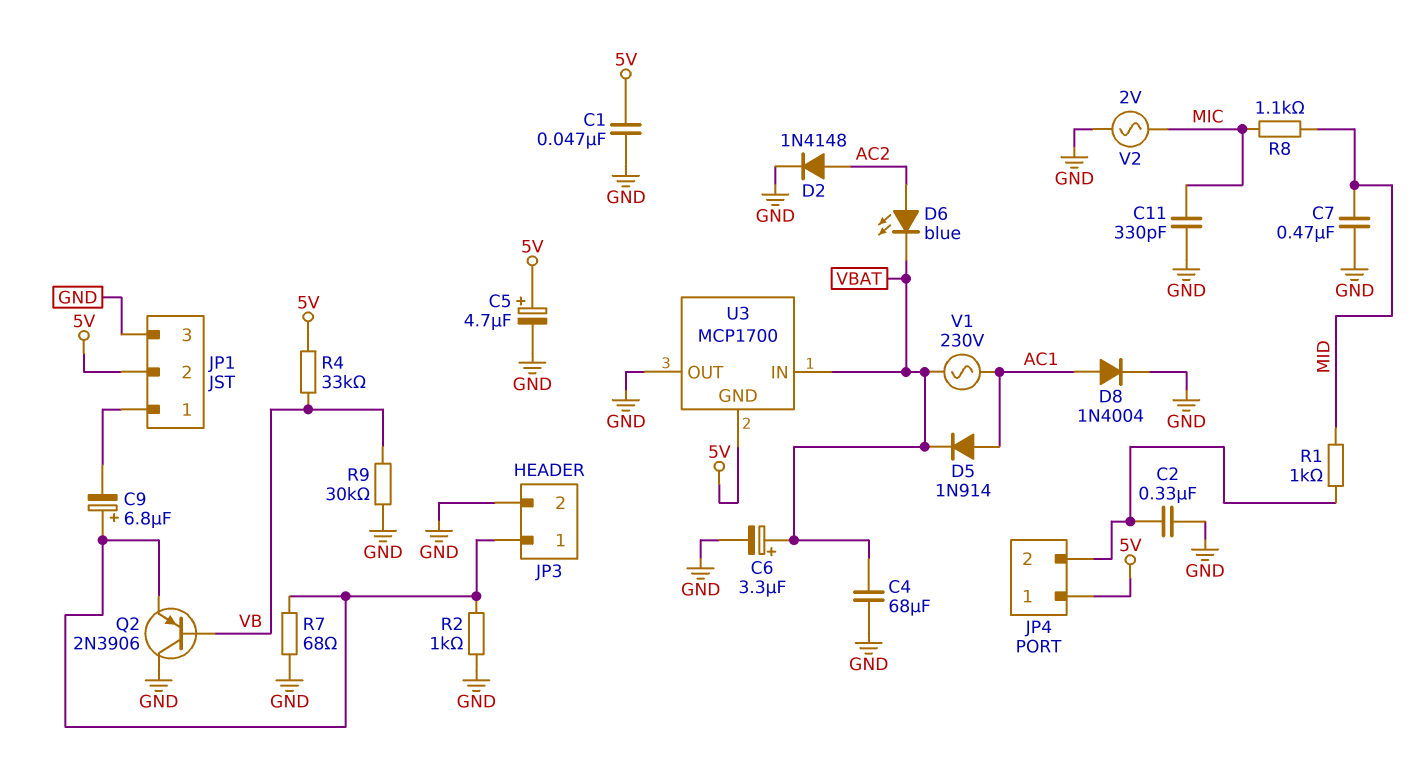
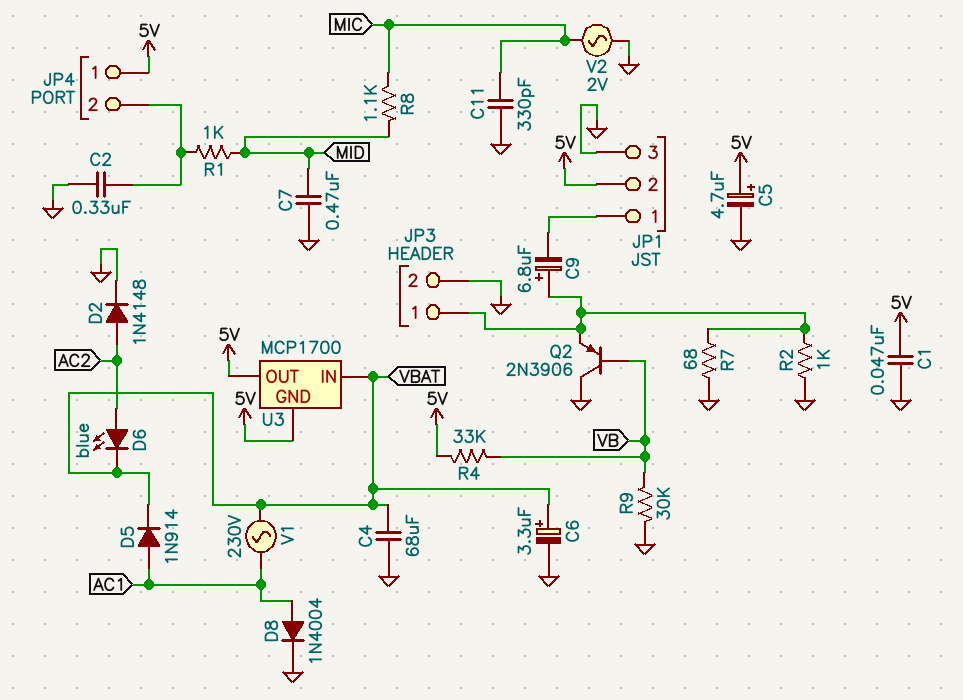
U3 pin OUT: GND -> 5V

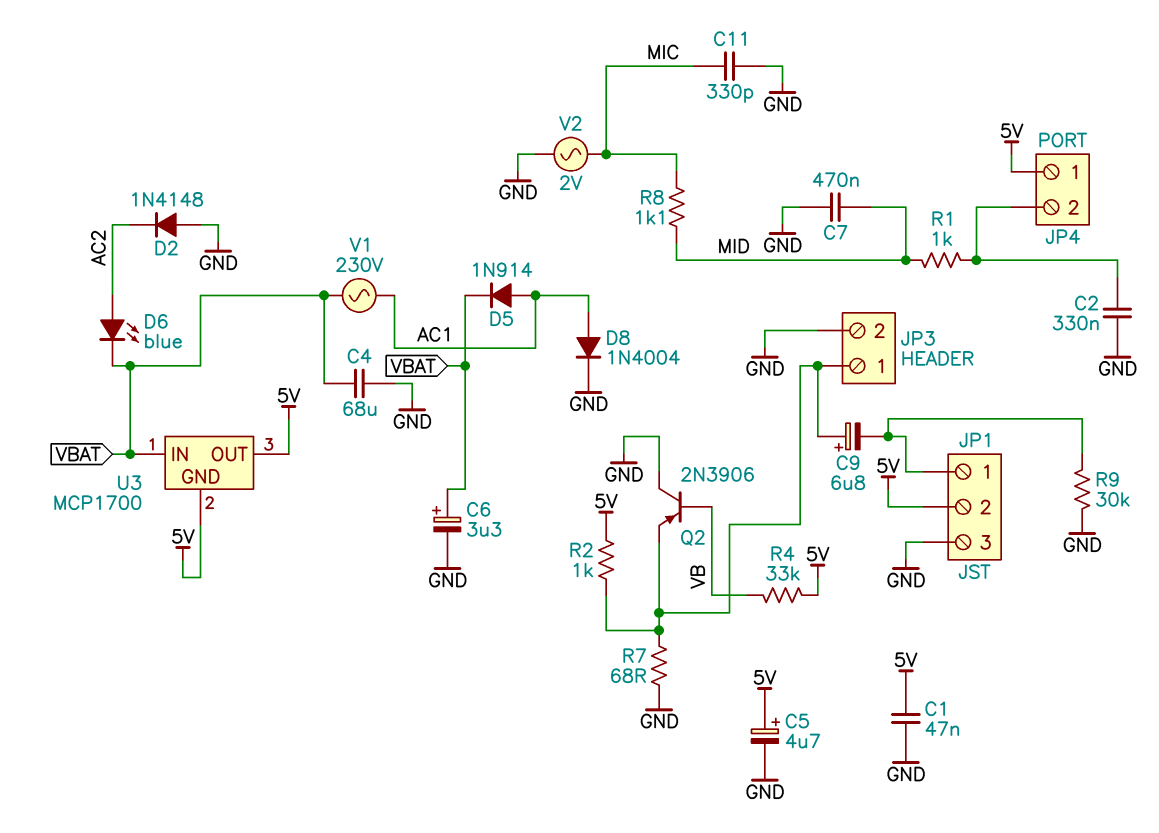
D2: diode 1N4148 (A AC2, K GND) -> diode 1N4148 (A GND, K AC2)
R2: 1k (GND, JP3/1) -> 1k (5V, JP3/1)
R9: 30k (GND, VB) -> 30k (GND, JP1/1)

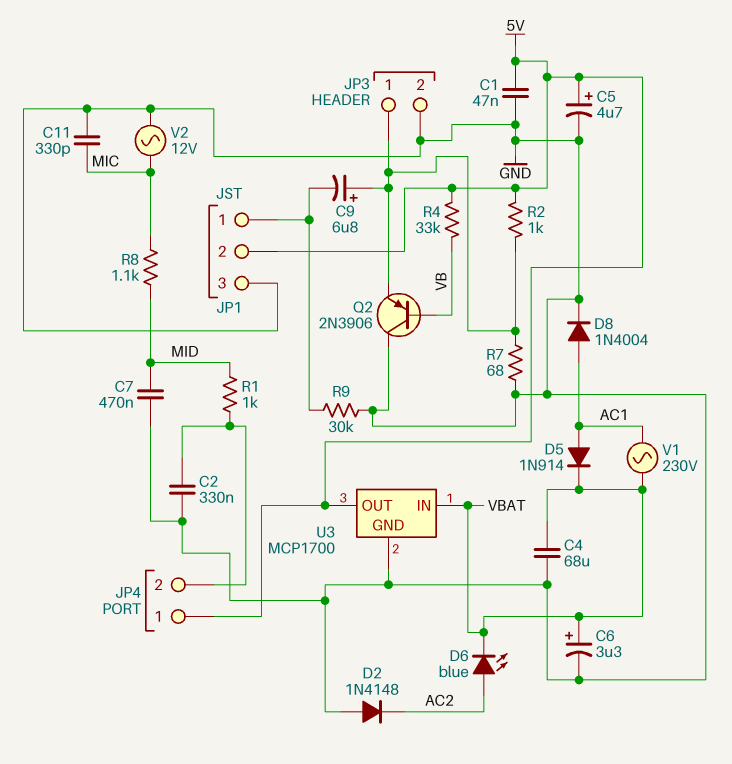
U3 pin GND: 5V -> GND
V2: AC 2V (GND, MIC) -> AC 12V (GND, MIC)

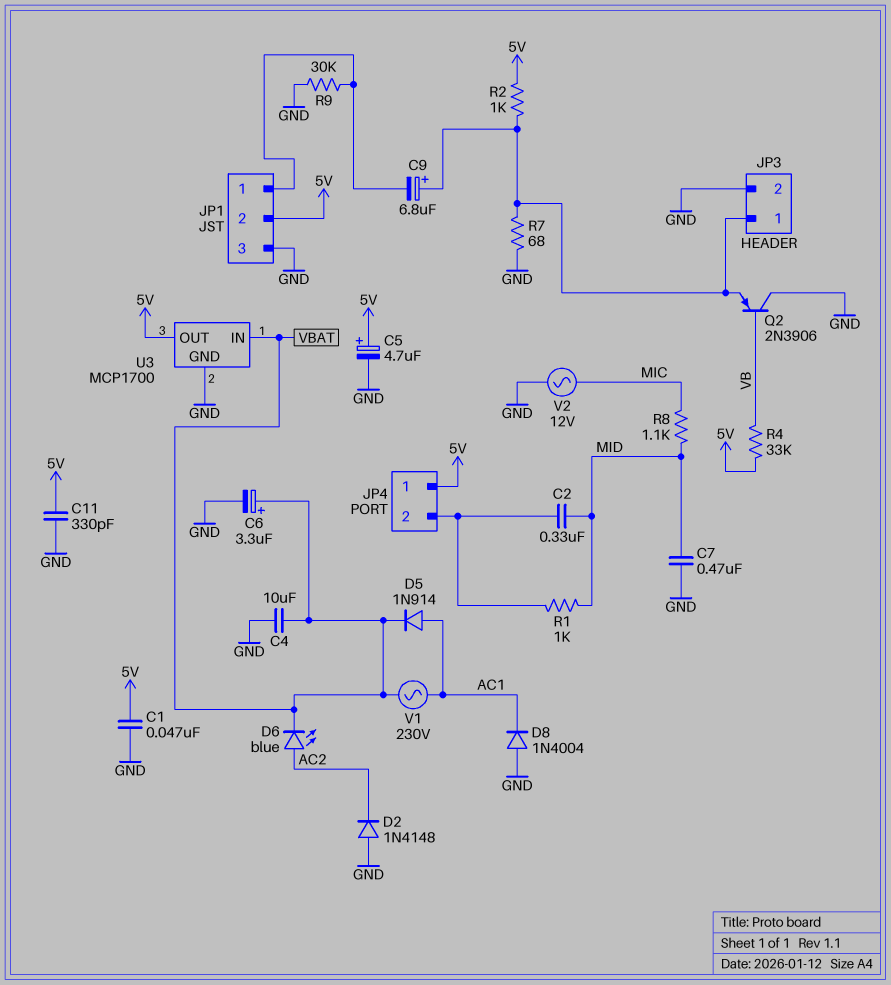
C2: 330nF (GND, JP4/2) -> 330nF (JP4/2, MID)
C4: 68uF (GND, VBAT) -> 10uF (GND, VBAT)
C11: 330pF (GND, MIC) -> 330pF (5V, GND)
D8: diode 1N4004 (A AC1, K GND) -> diode 1N4004 (A GND, K AC1)

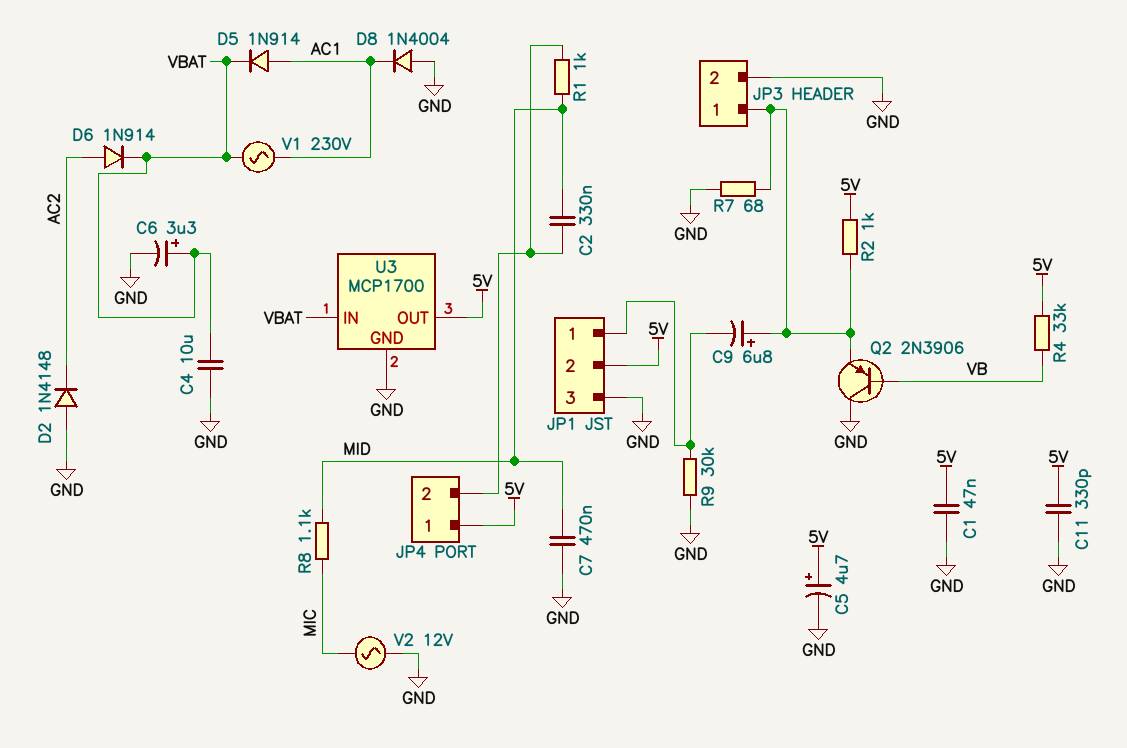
D6: LED blue (A AC2, K VBAT) -> diode 1N914 (A AC2, K VBAT)

